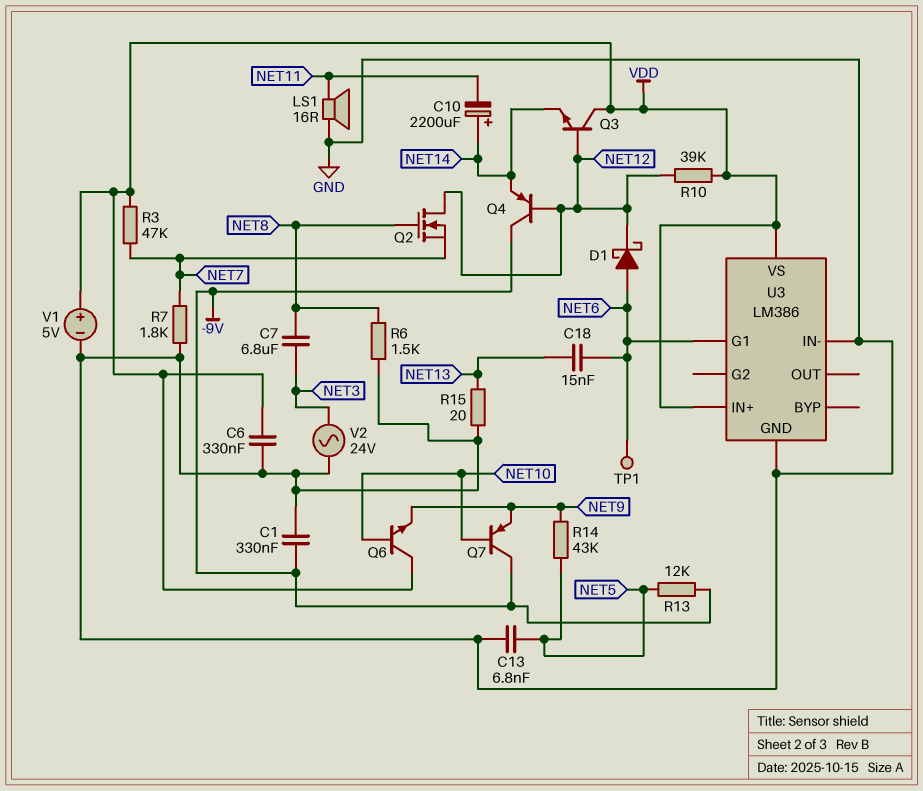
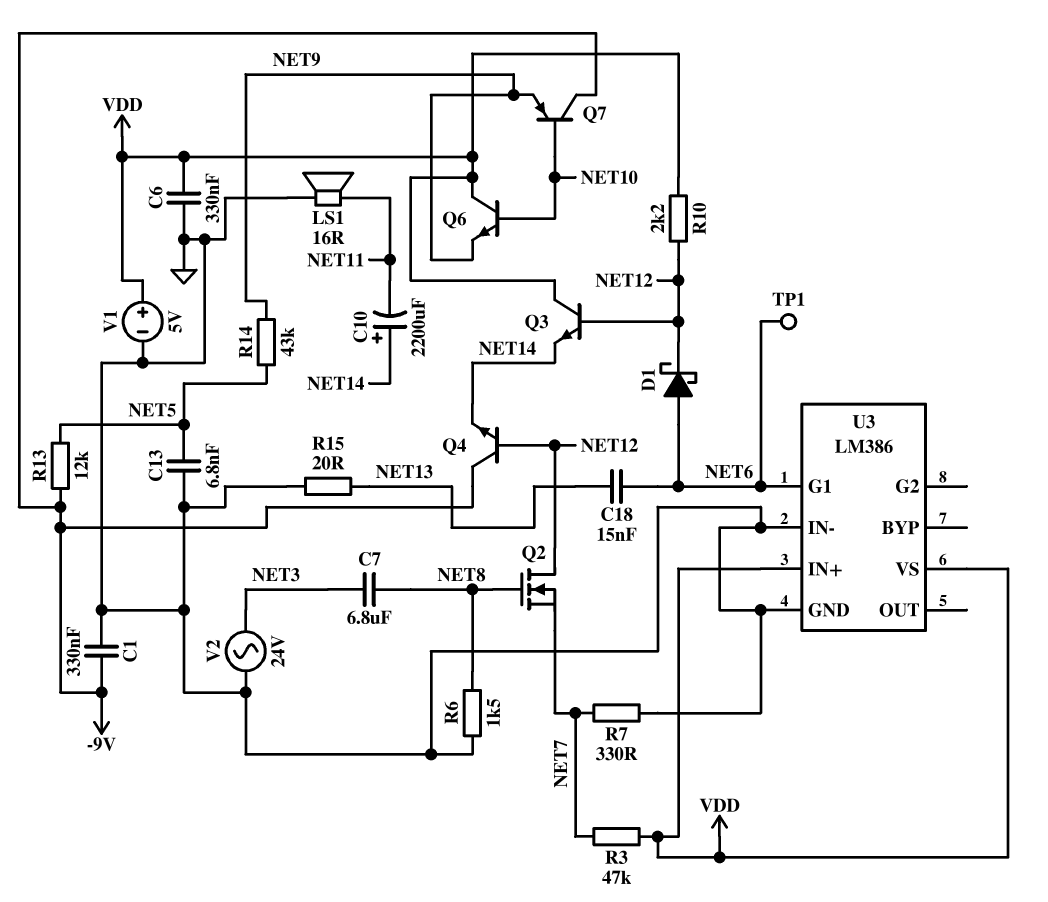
Q4: PNP (B NET12, C -9V, E NET14) -> NPN (B NET12, C -9V, E NET14)
R7: 1.8k (GND, NET7) -> 330 (GND, NET7)
R10: 39k (NET12, VDD) -> 2.2k (NET12, VDD)

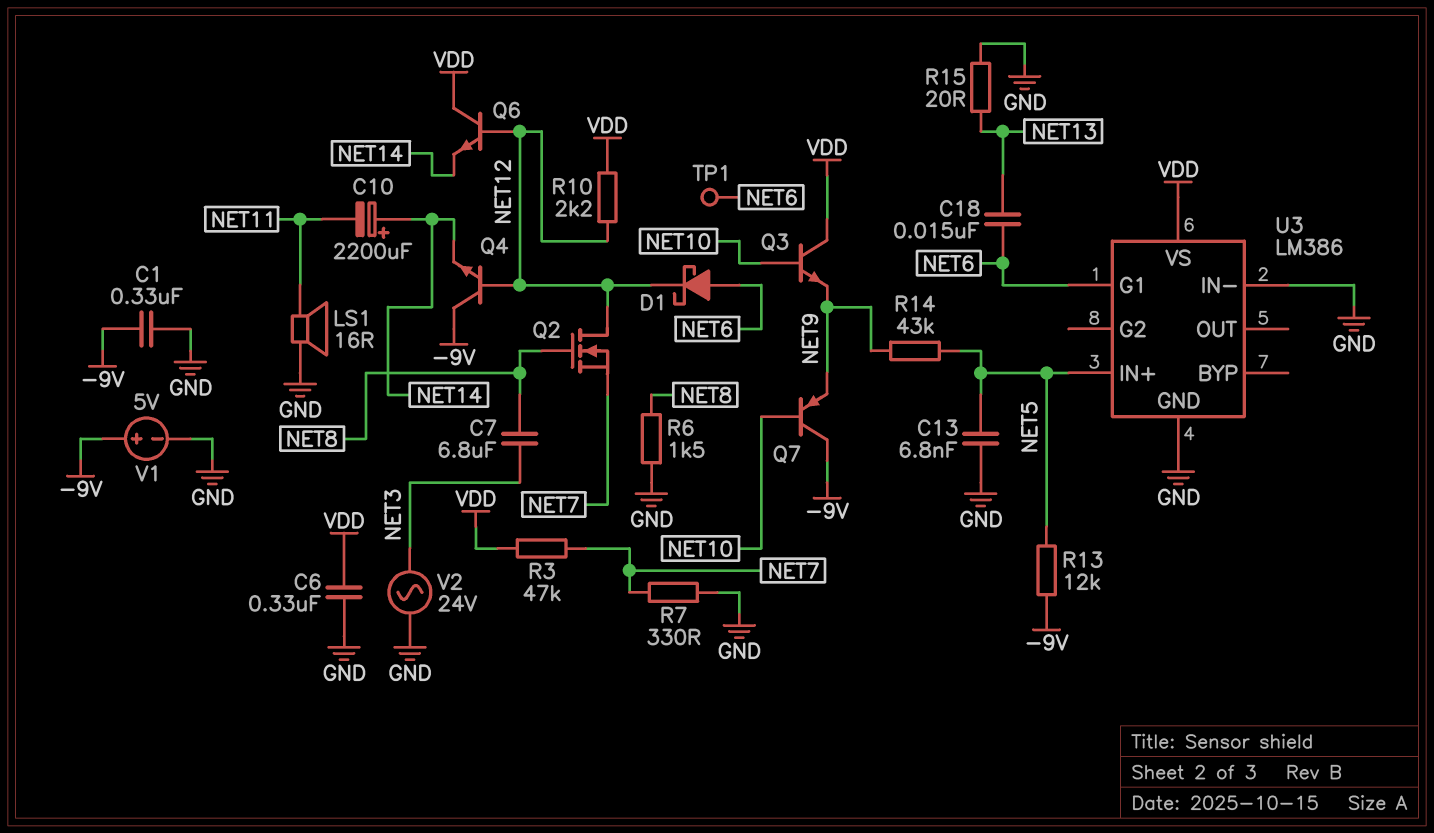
Q3: NPN (B NET12, C VDD, E NET14) -> NPN (B NET10, C VDD, E NET9)
Q6: NPN (B NET10, C VDD, E NET9) -> NPN (B NET12, C VDD, E NET14)
U3 pin IN+: VDD -> NET5
V1: 5V (plus VDD, minus GND) -> 5V (plus -9V, minus GND)

